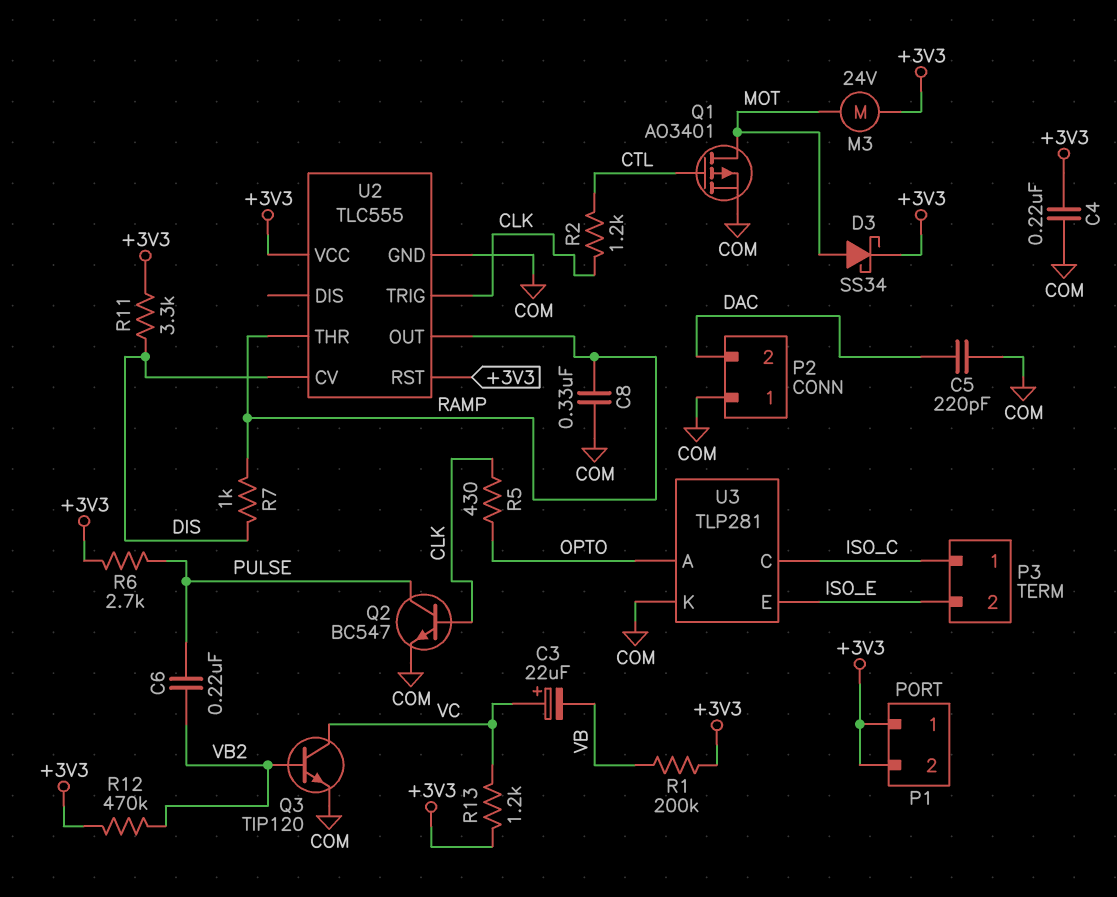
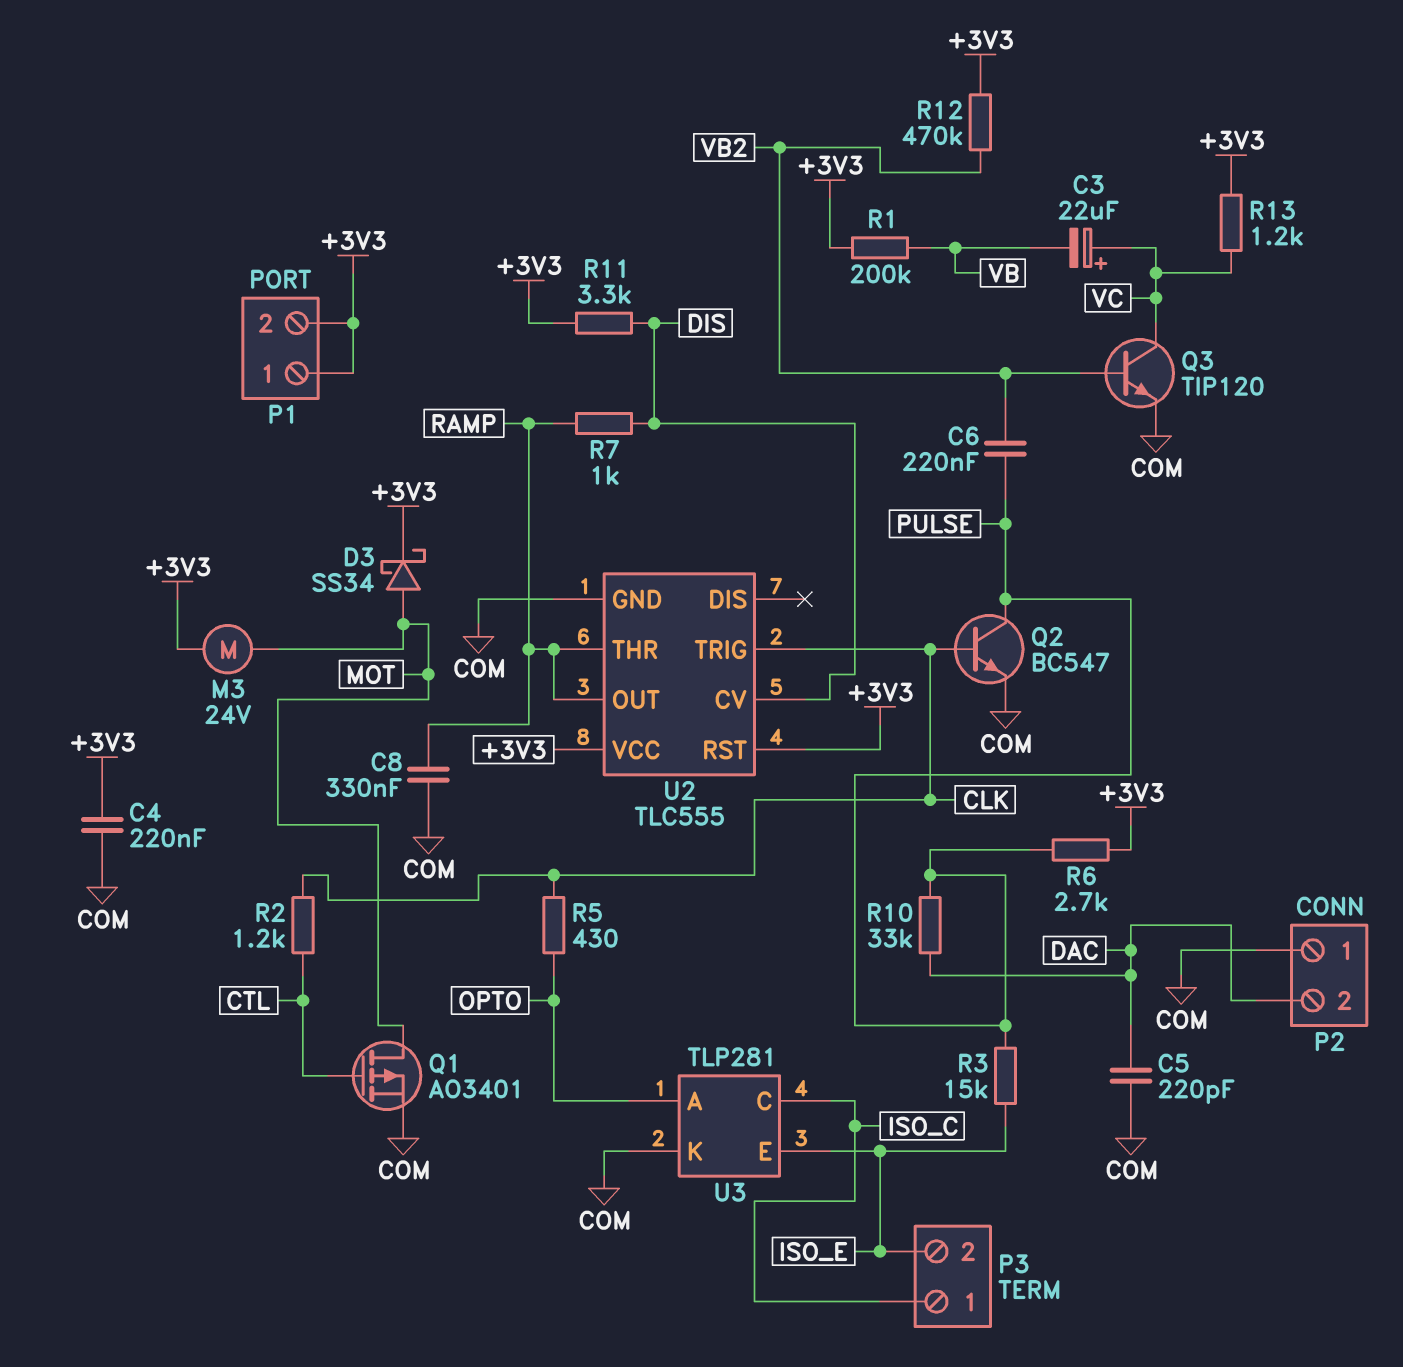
R3: none -> 15k (ISO_E, PULSE)
R10: none -> 33k (DAC, PULSE)

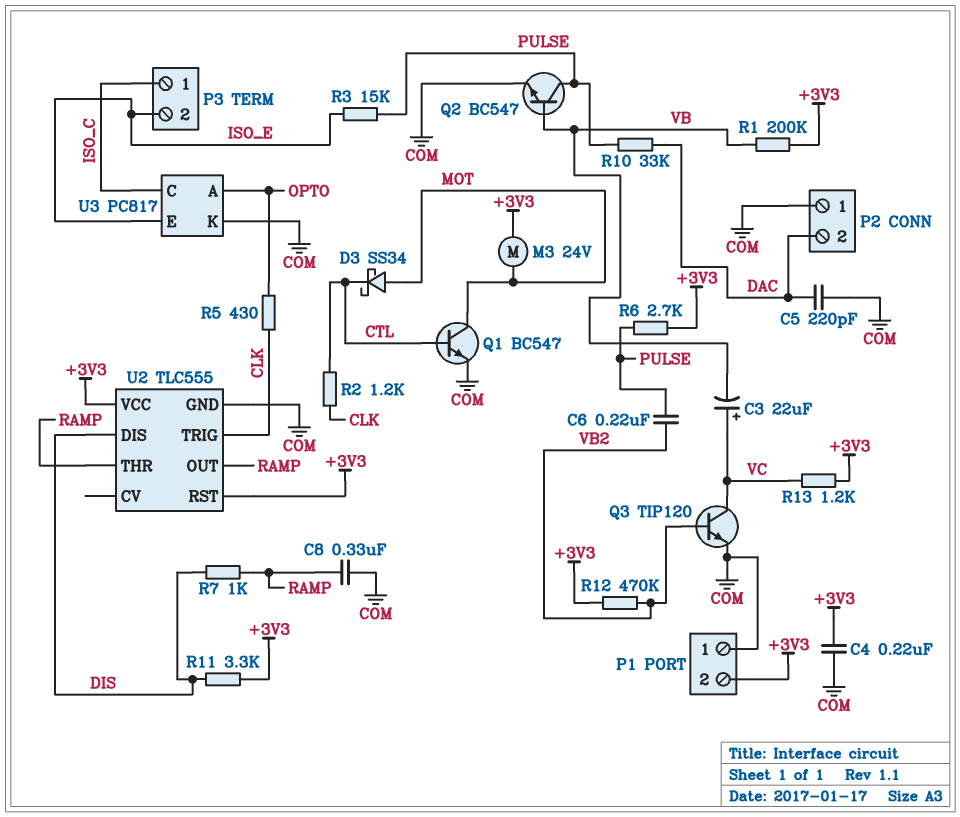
D3: schottky SS34 (A MOT, K +3V3) -> schottky SS34 (A MOT, K CTL)
P1 pin 1: +3V3 -> COM
Q1: PMOS AO3401 (G CTL, D MOT, S COM) -> NPN BC547 (B CTL, C MOT, E COM)
Q2: NPN BC547 (B CLK, C PULSE, E COM) -> NPN BC547 (B VB, C PULSE, E COM)
U2 pin CV: DIS -> none
U2 pin DIS: none -> DIS
U3: TLP281 -> PC817

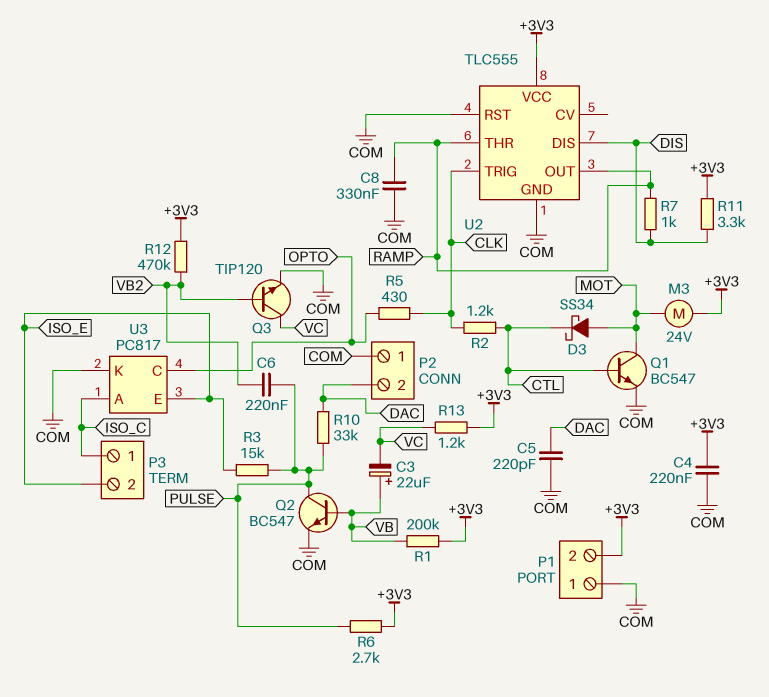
C3: 22uF (plus VC, minus VB) -> 22uF (plus VB, minus VC)
U2 pin RST: +3V3 -> COM
U3 pin A: OPTO -> ISO_C
U3 pin C: ISO_C -> OPTO

